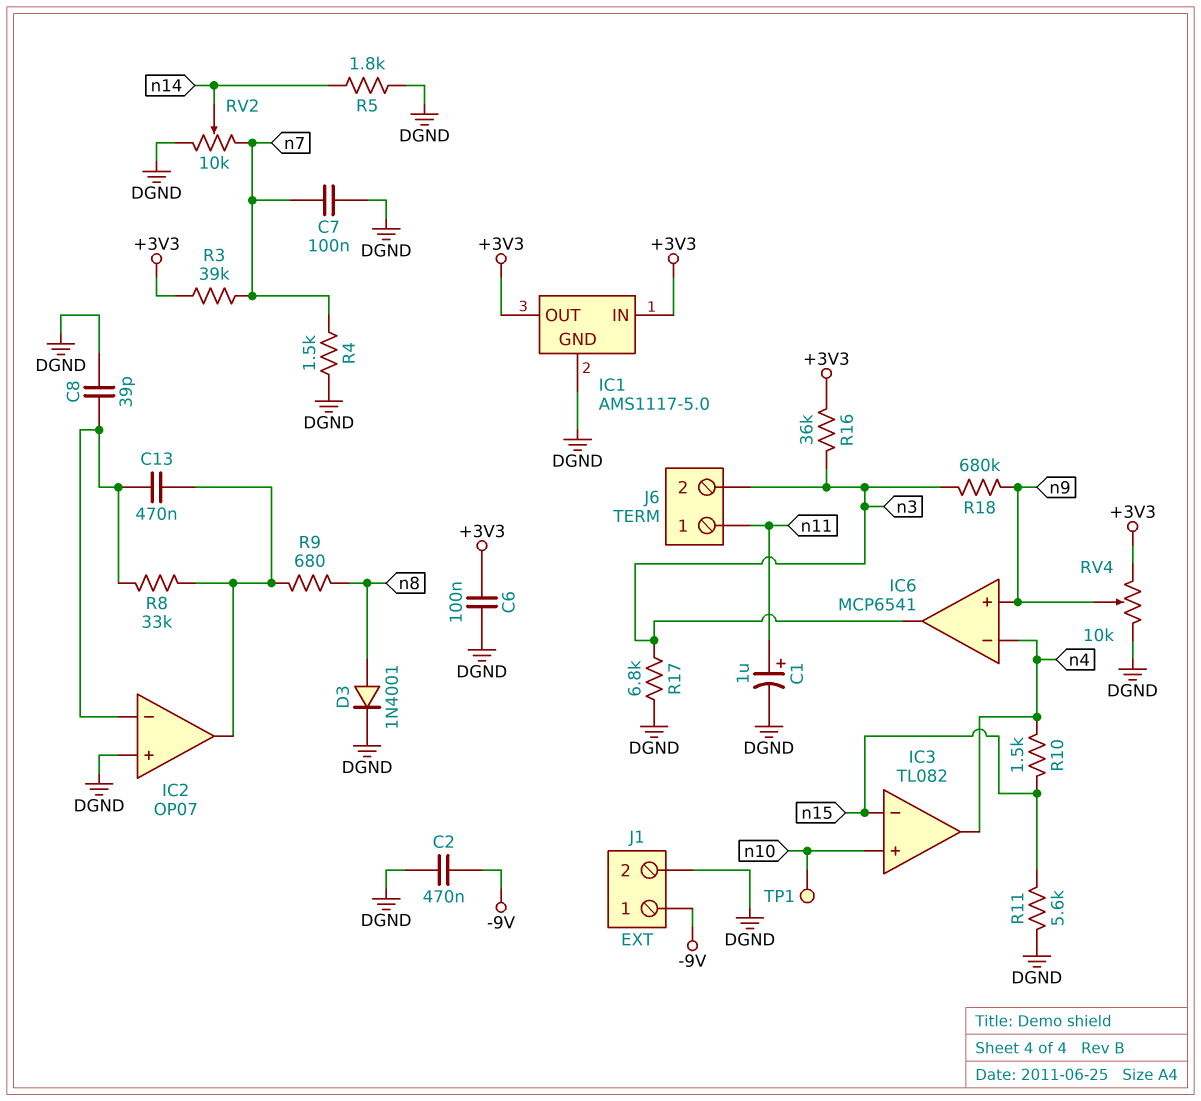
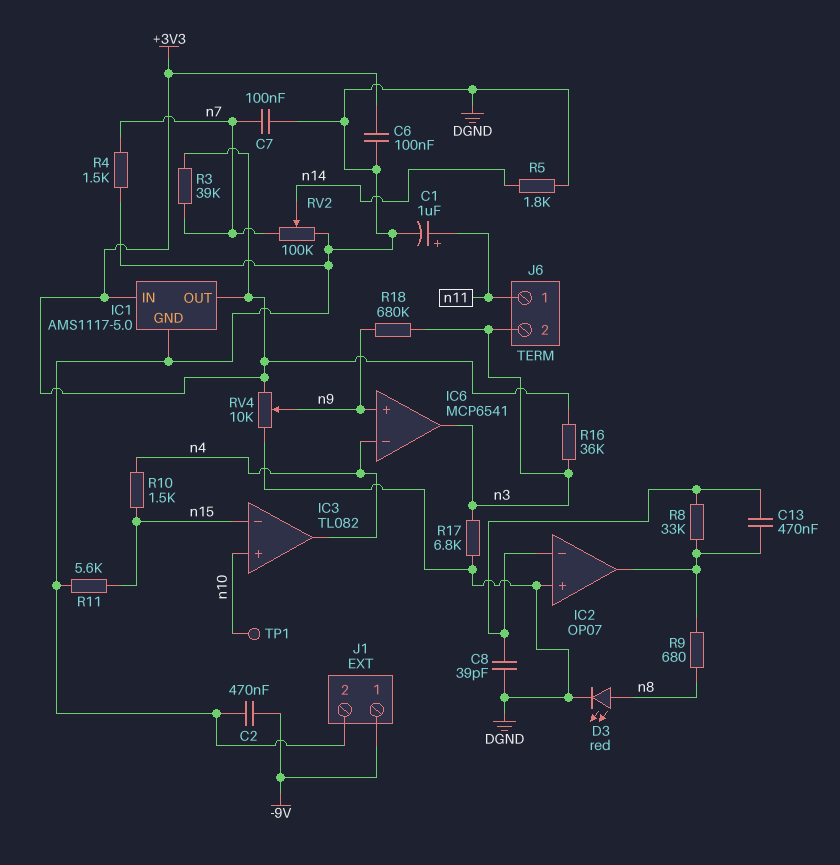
D3: diode 1N4001 (A n8, K DGND) -> LED red (A n8, K DGND)
RV2: 10k (DGND, n7, wiper n14) -> 100k (DGND, n7, wiper n14)

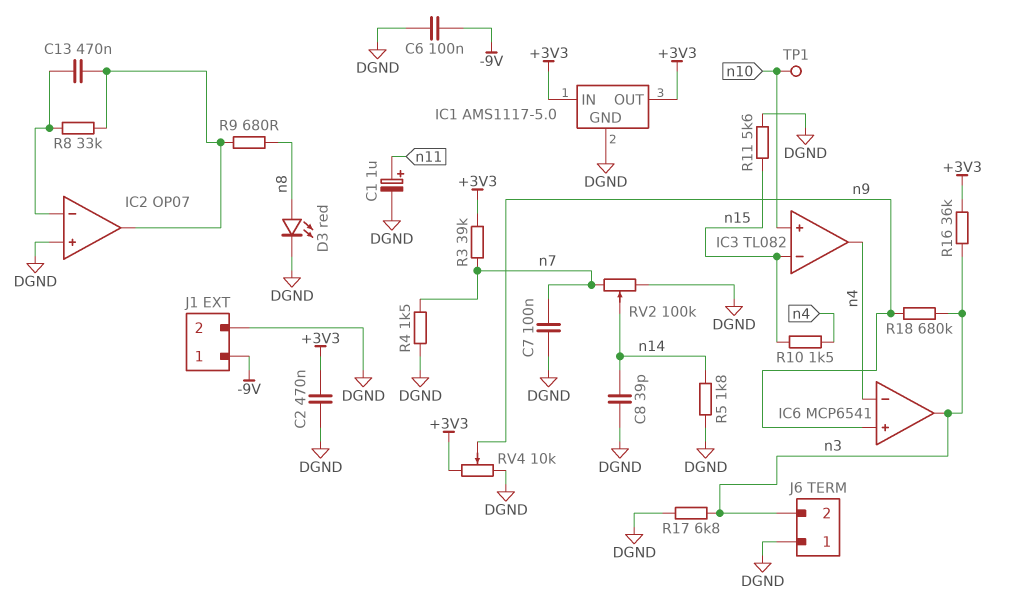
C2: 470nF (-9V, DGND) -> 470nF (+3V3, DGND)
C6: 100nF (+3V3, DGND) -> 100nF (-9V, DGND)
C8: 39pF (DGND, IC2/in-) -> 39pF (DGND, n14)
J6 pin 1: n11 -> DGND

